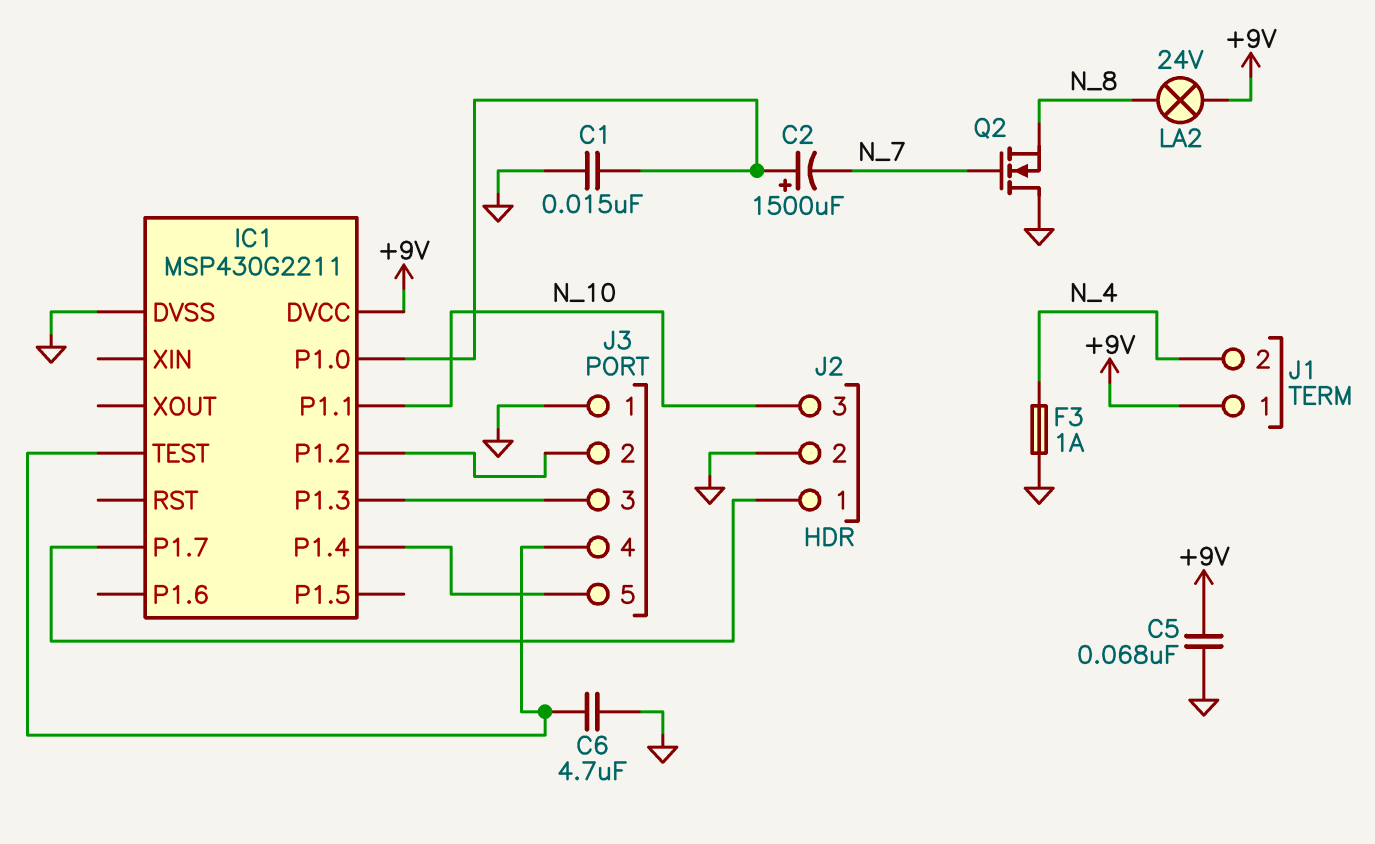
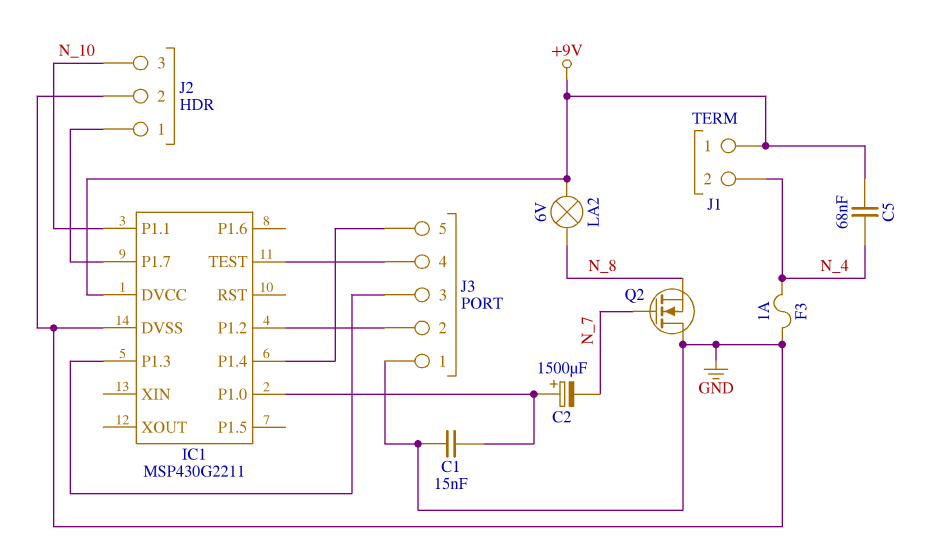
C5: 68nF (+9V, GND) -> 68nF (+9V, N_4)
C6: 4.7uF (GND, IC1/TEST) -> none
LA2: lamp 24V (+9V, N_8) -> lamp 6V (+9V, N_8)

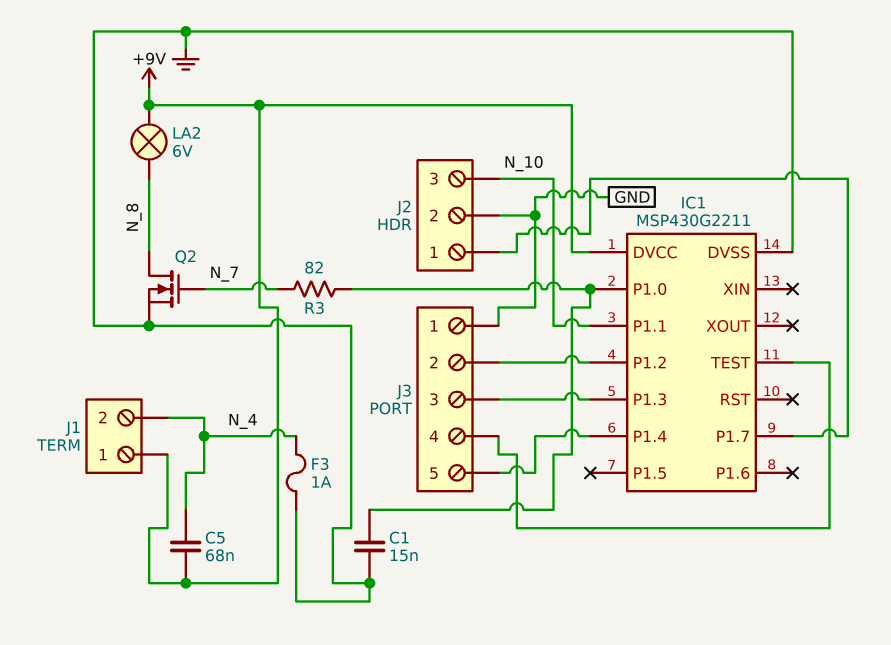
C2: 1500uF (plus IC1/P1.0, minus N_7) -> none
Q2: NMOS (G N_7, D GND, S N_8) -> NMOS (G N_7, D N_8, S GND)
R3: none -> 82 (IC1/P1.0, N_7)

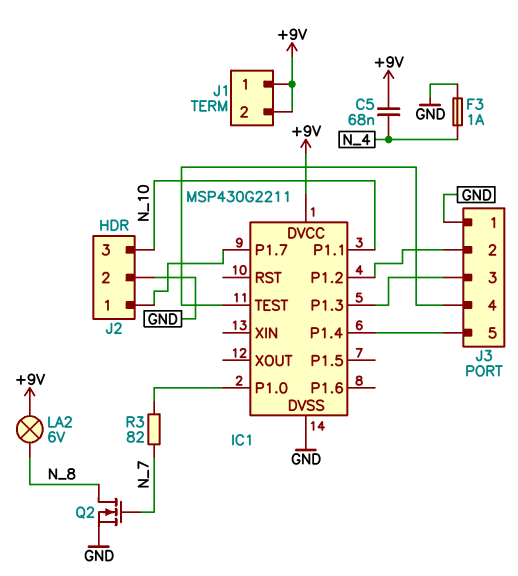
C1: 15nF (GND, IC1/P1.0) -> none
J1 pin 2: N_4 -> +9V

